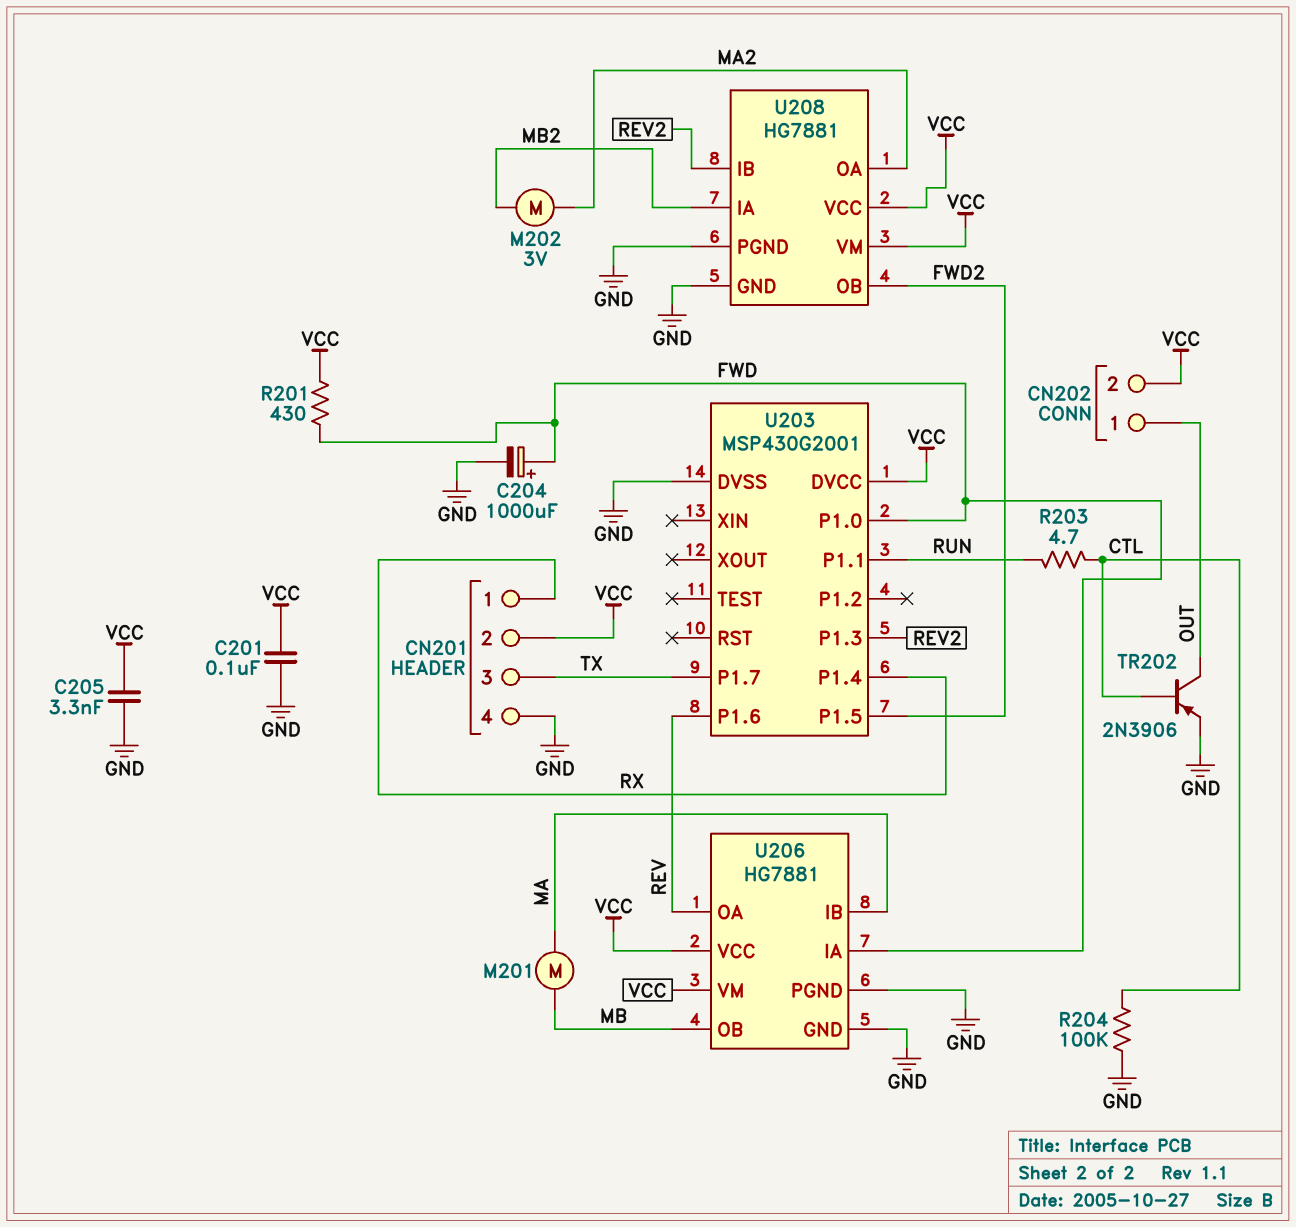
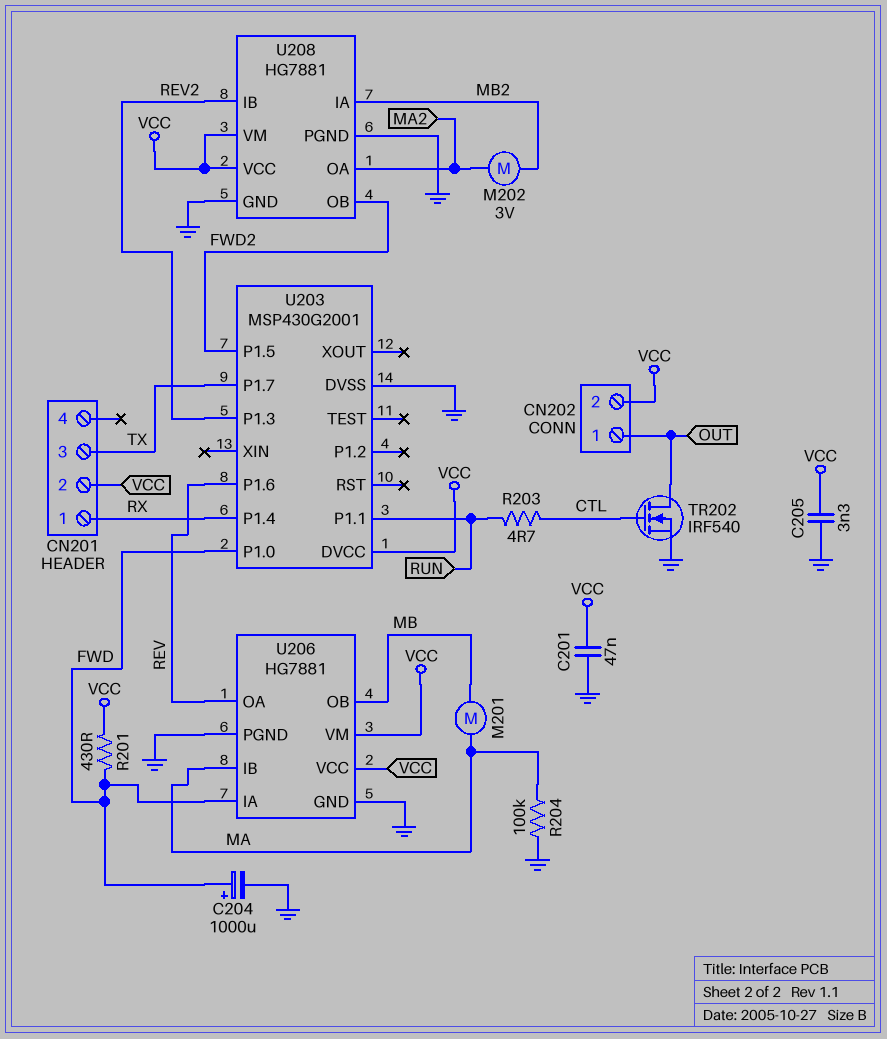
C201: 100nF (GND, VCC) -> 47nF (GND, VCC)
CN201 pin 4: GND -> none
R204: 100k (CTL, GND) -> 100k (GND, MA)
TR202: PNP 2N3906 (B CTL, C OUT, E GND) -> NMOS IRF540 (G CTL, D OUT, S GND)

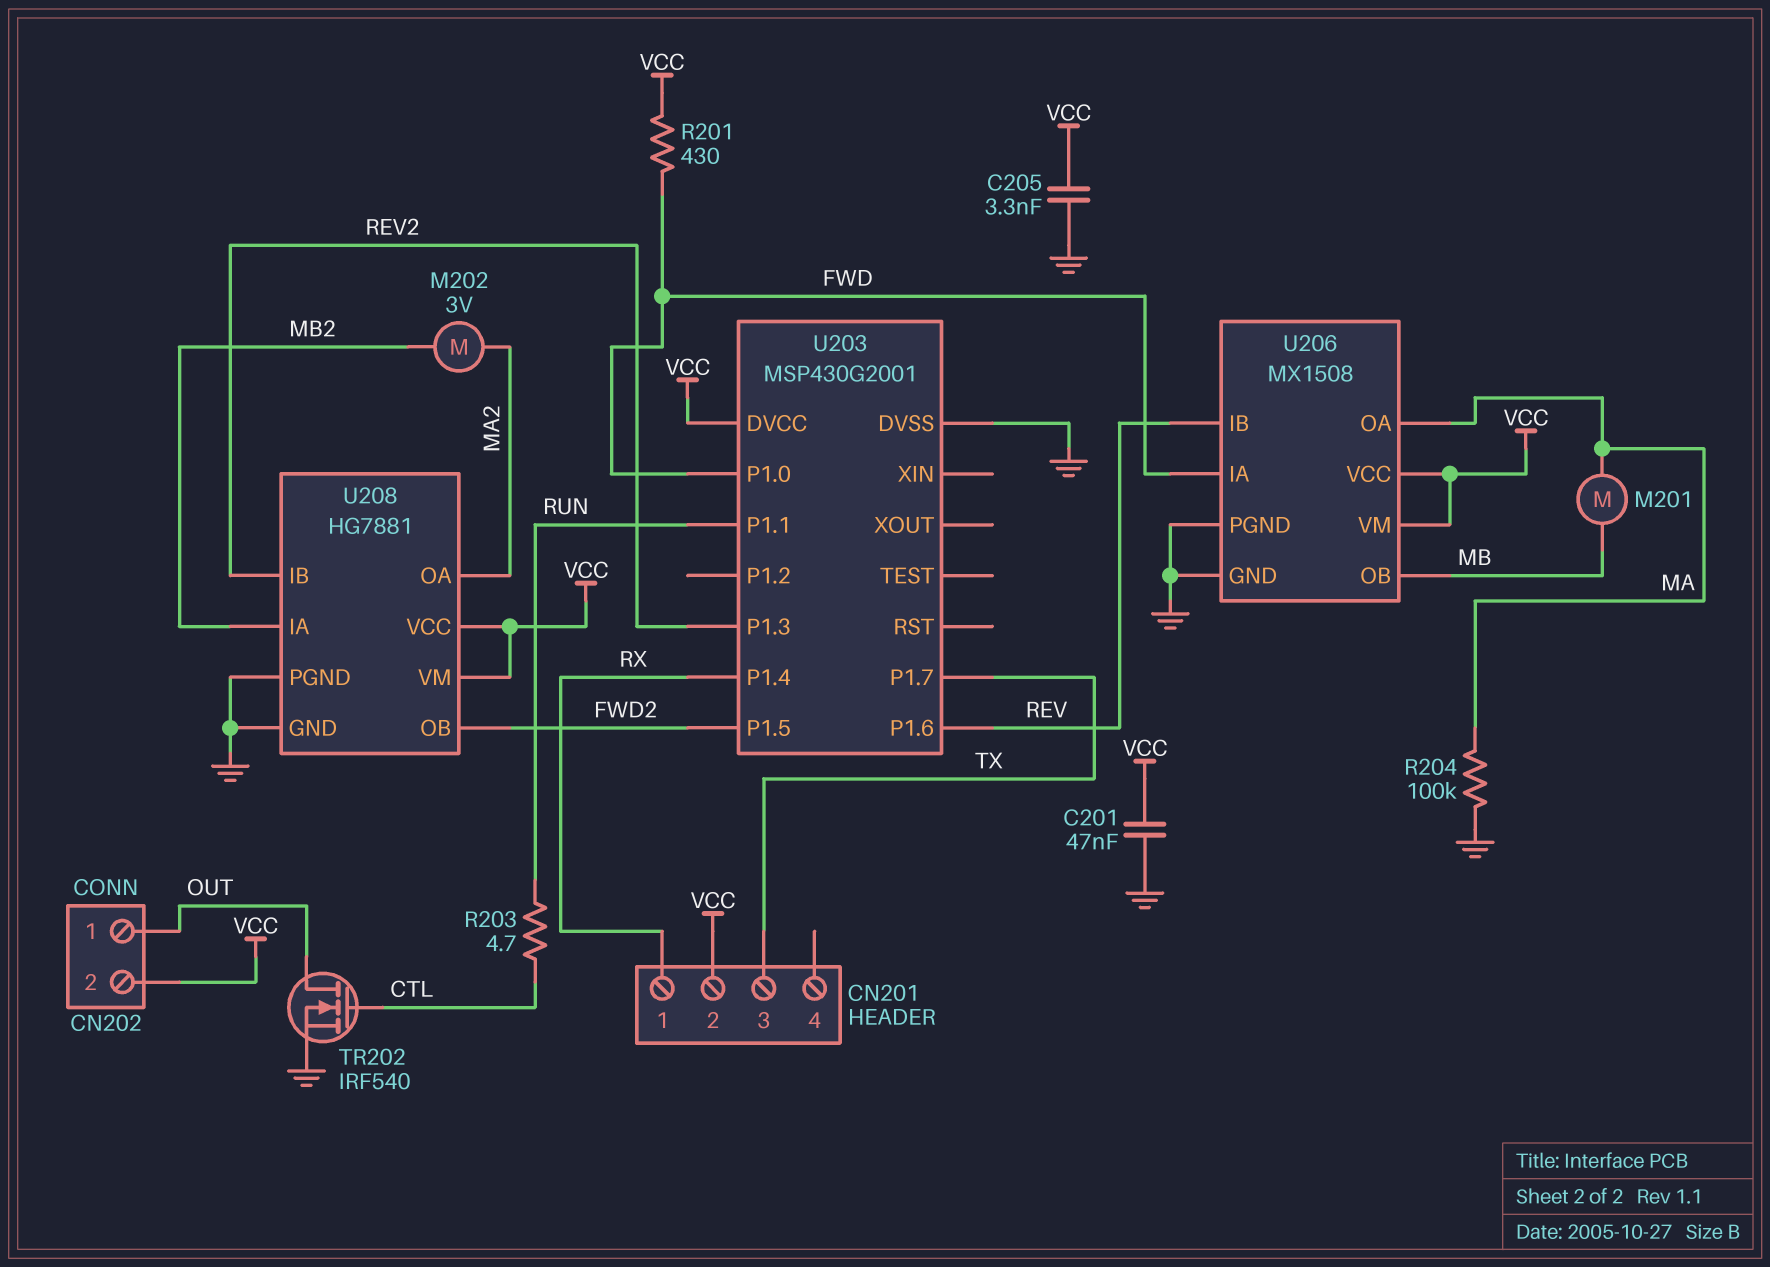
C204: 1000uF (plus FWD, minus GND) -> none
U206: HG7881 -> MX1508
U206 pin IB: MA -> REV
U206 pin OA: REV -> MA

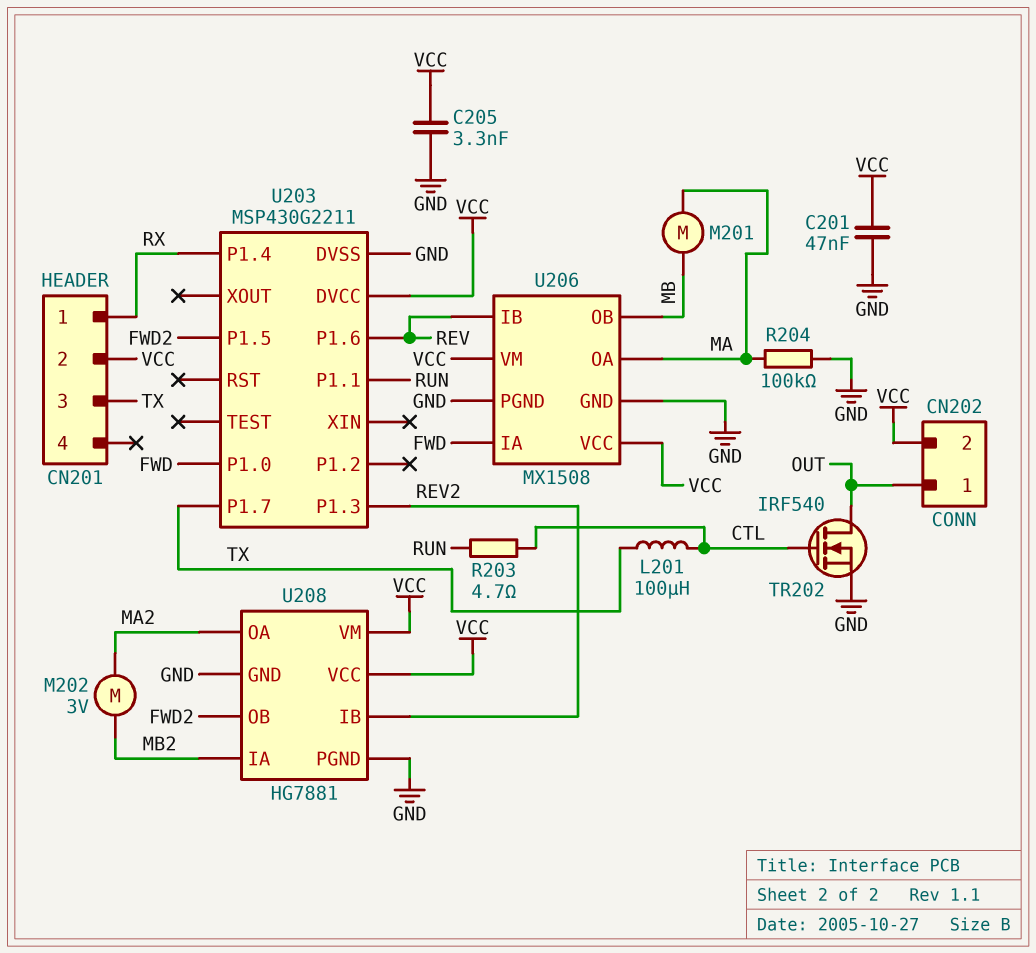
L201: none -> 100uH (CTL, TX)
R201: 430 (FWD, VCC) -> none
U203: MSP430G2001 -> MSP430G2211

